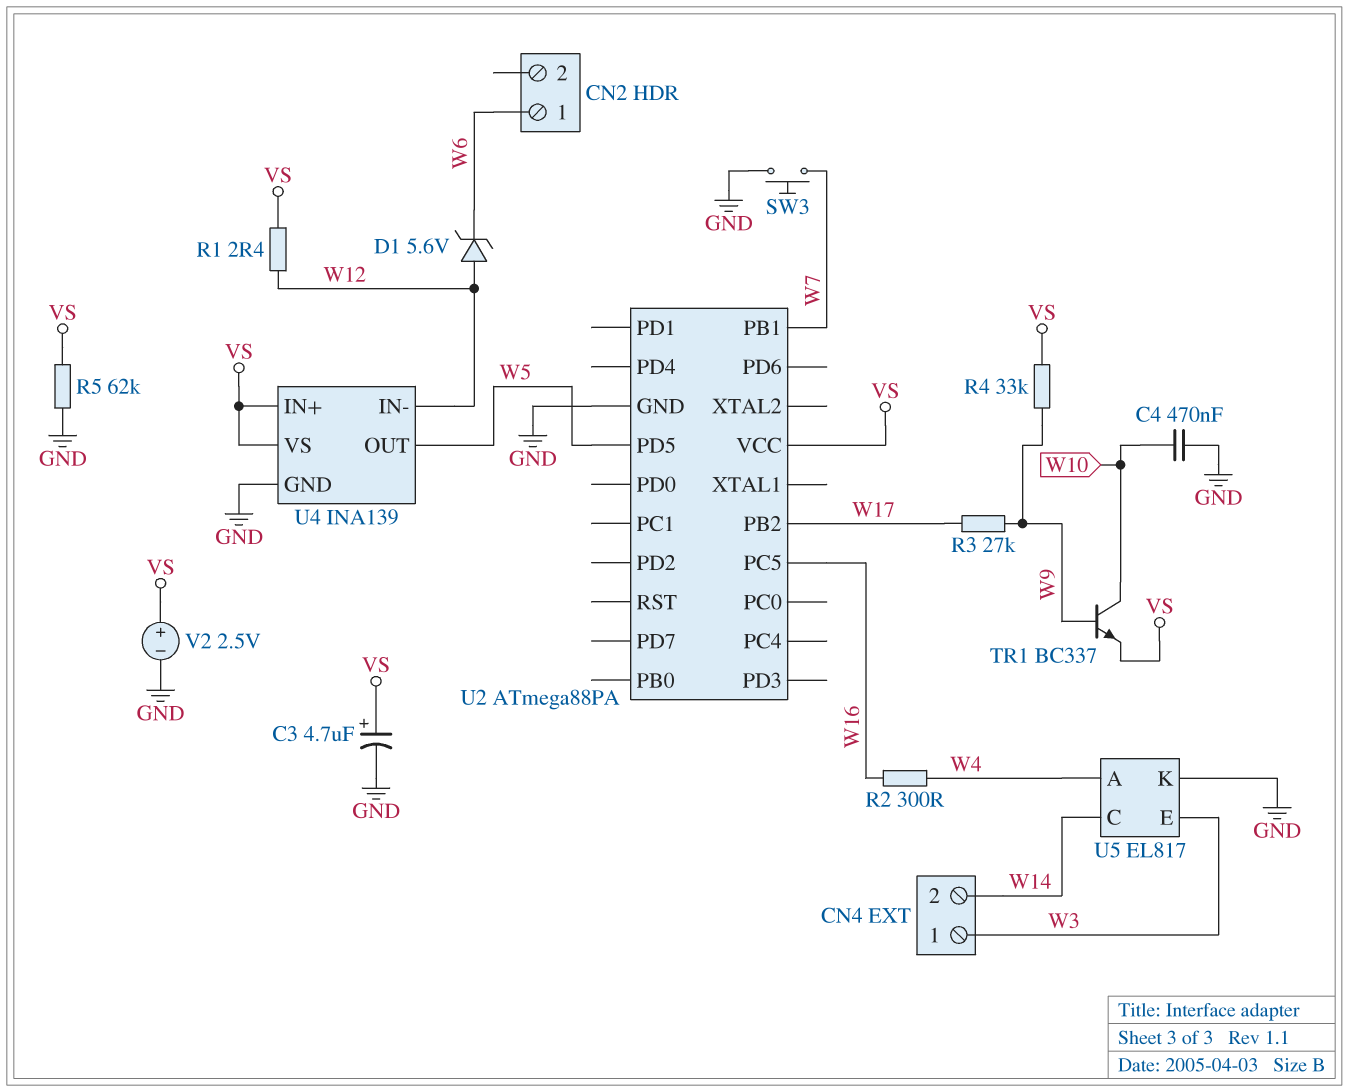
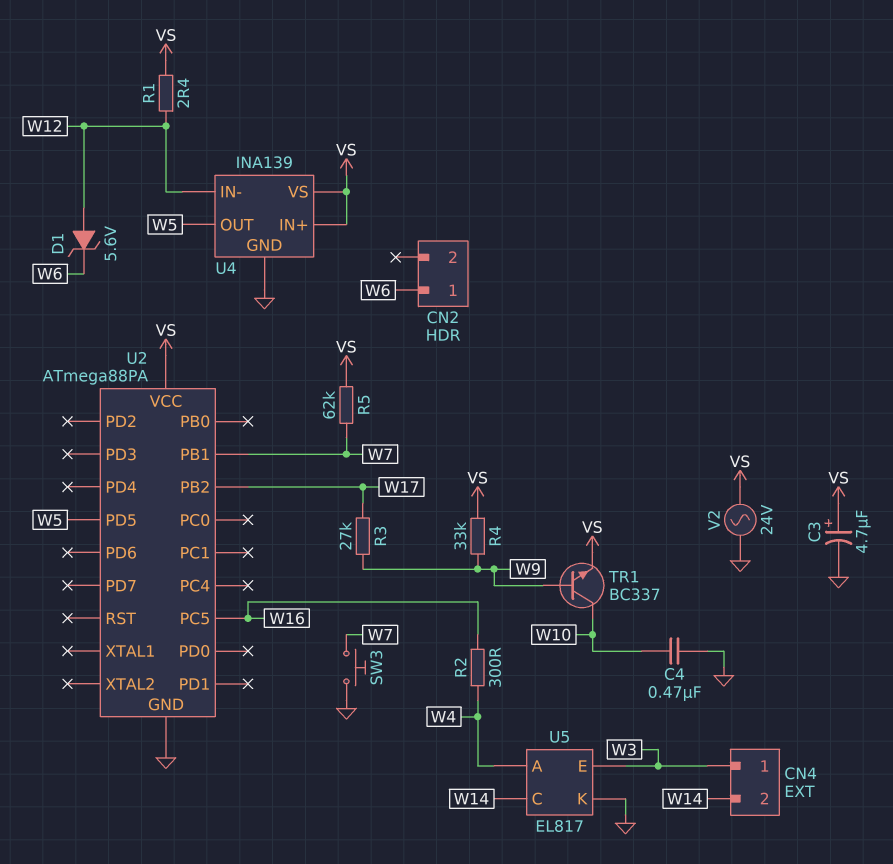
R5: 62k (GND, VS) -> 62k (VS, W7)
V2: 2.5V (plus VS, minus GND) -> AC 24V (GND, VS)

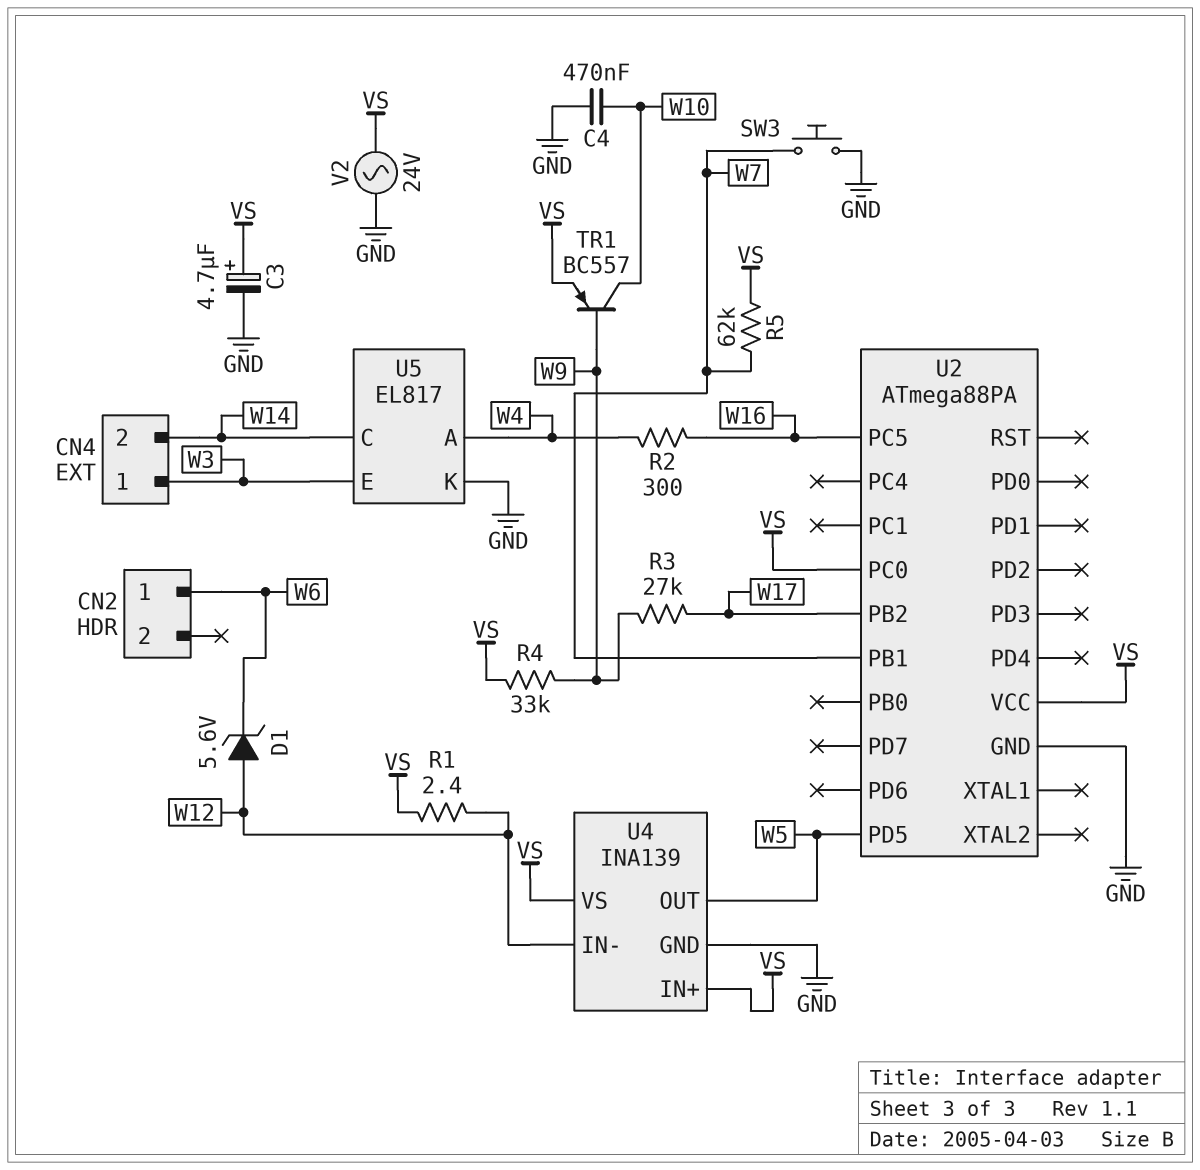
TR1: NPN BC337 (B W9, C W10, E VS) -> PNP BC557 (B W9, C W10, E VS)
U2 pin PC0: none -> VS

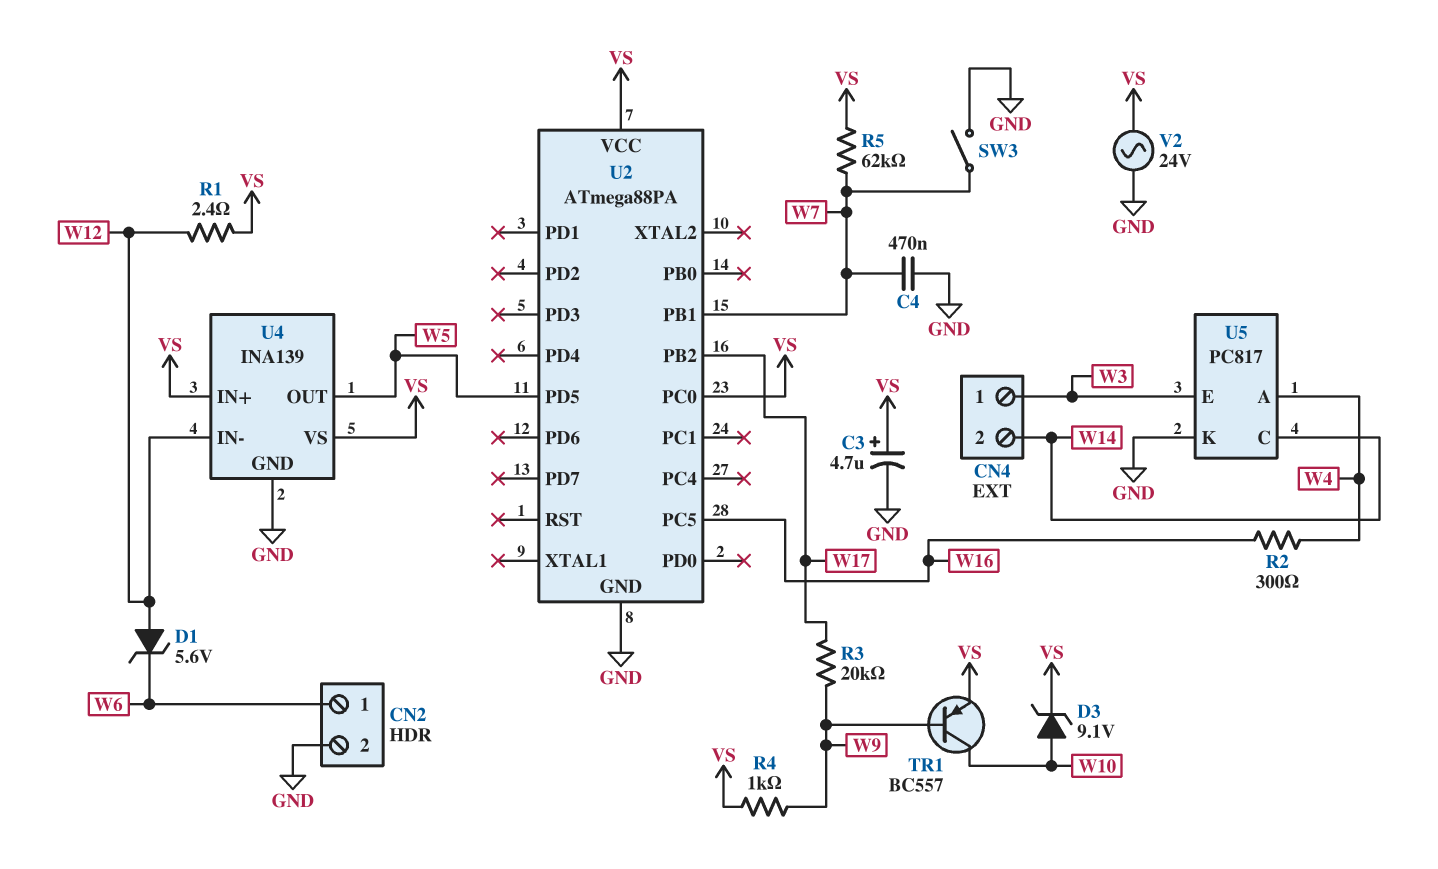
C4: 470nF (GND, W10) -> 470nF (GND, W7)
CN2 pin 2: none -> GND
D3: none -> zener 9.1V (A W10, K VS)
R3: 27k (W9, W17) -> 20k (W9, W17)
R4: 33k (VS, W9) -> 1k (VS, W9)
SW3: button (GND, W7) -> switch (GND, W7)
U5: EL817 -> PC817

